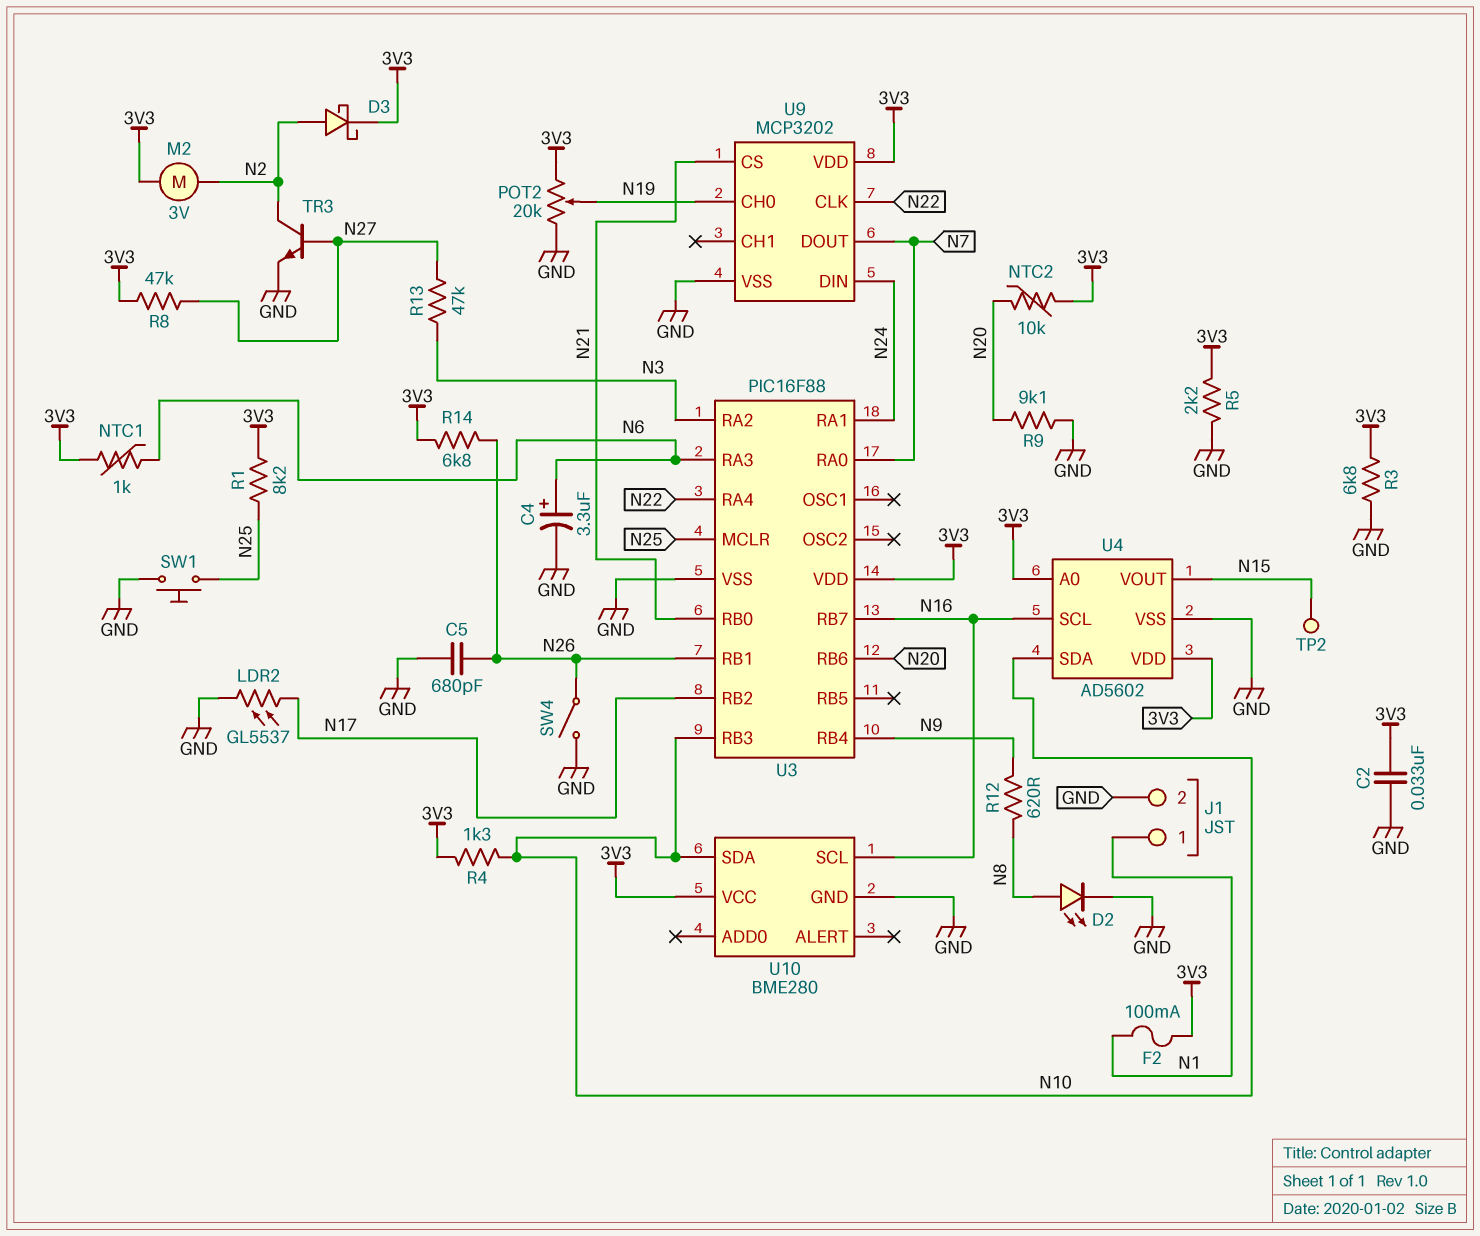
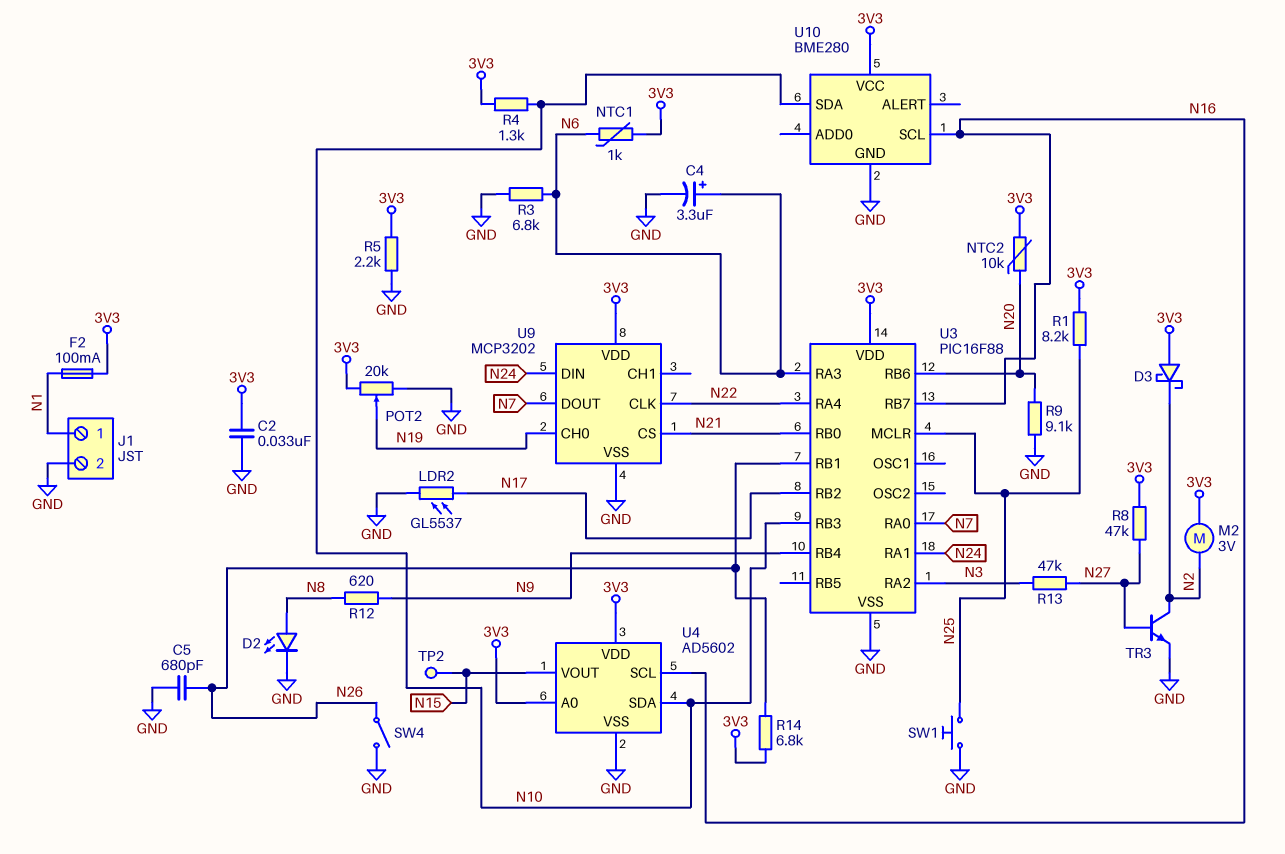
D3: schottky (A N2, K 3V3) -> schottky (A 3V3, K N2)
R3: 6.8k (3V3, GND) -> 6.8k (GND, N6)

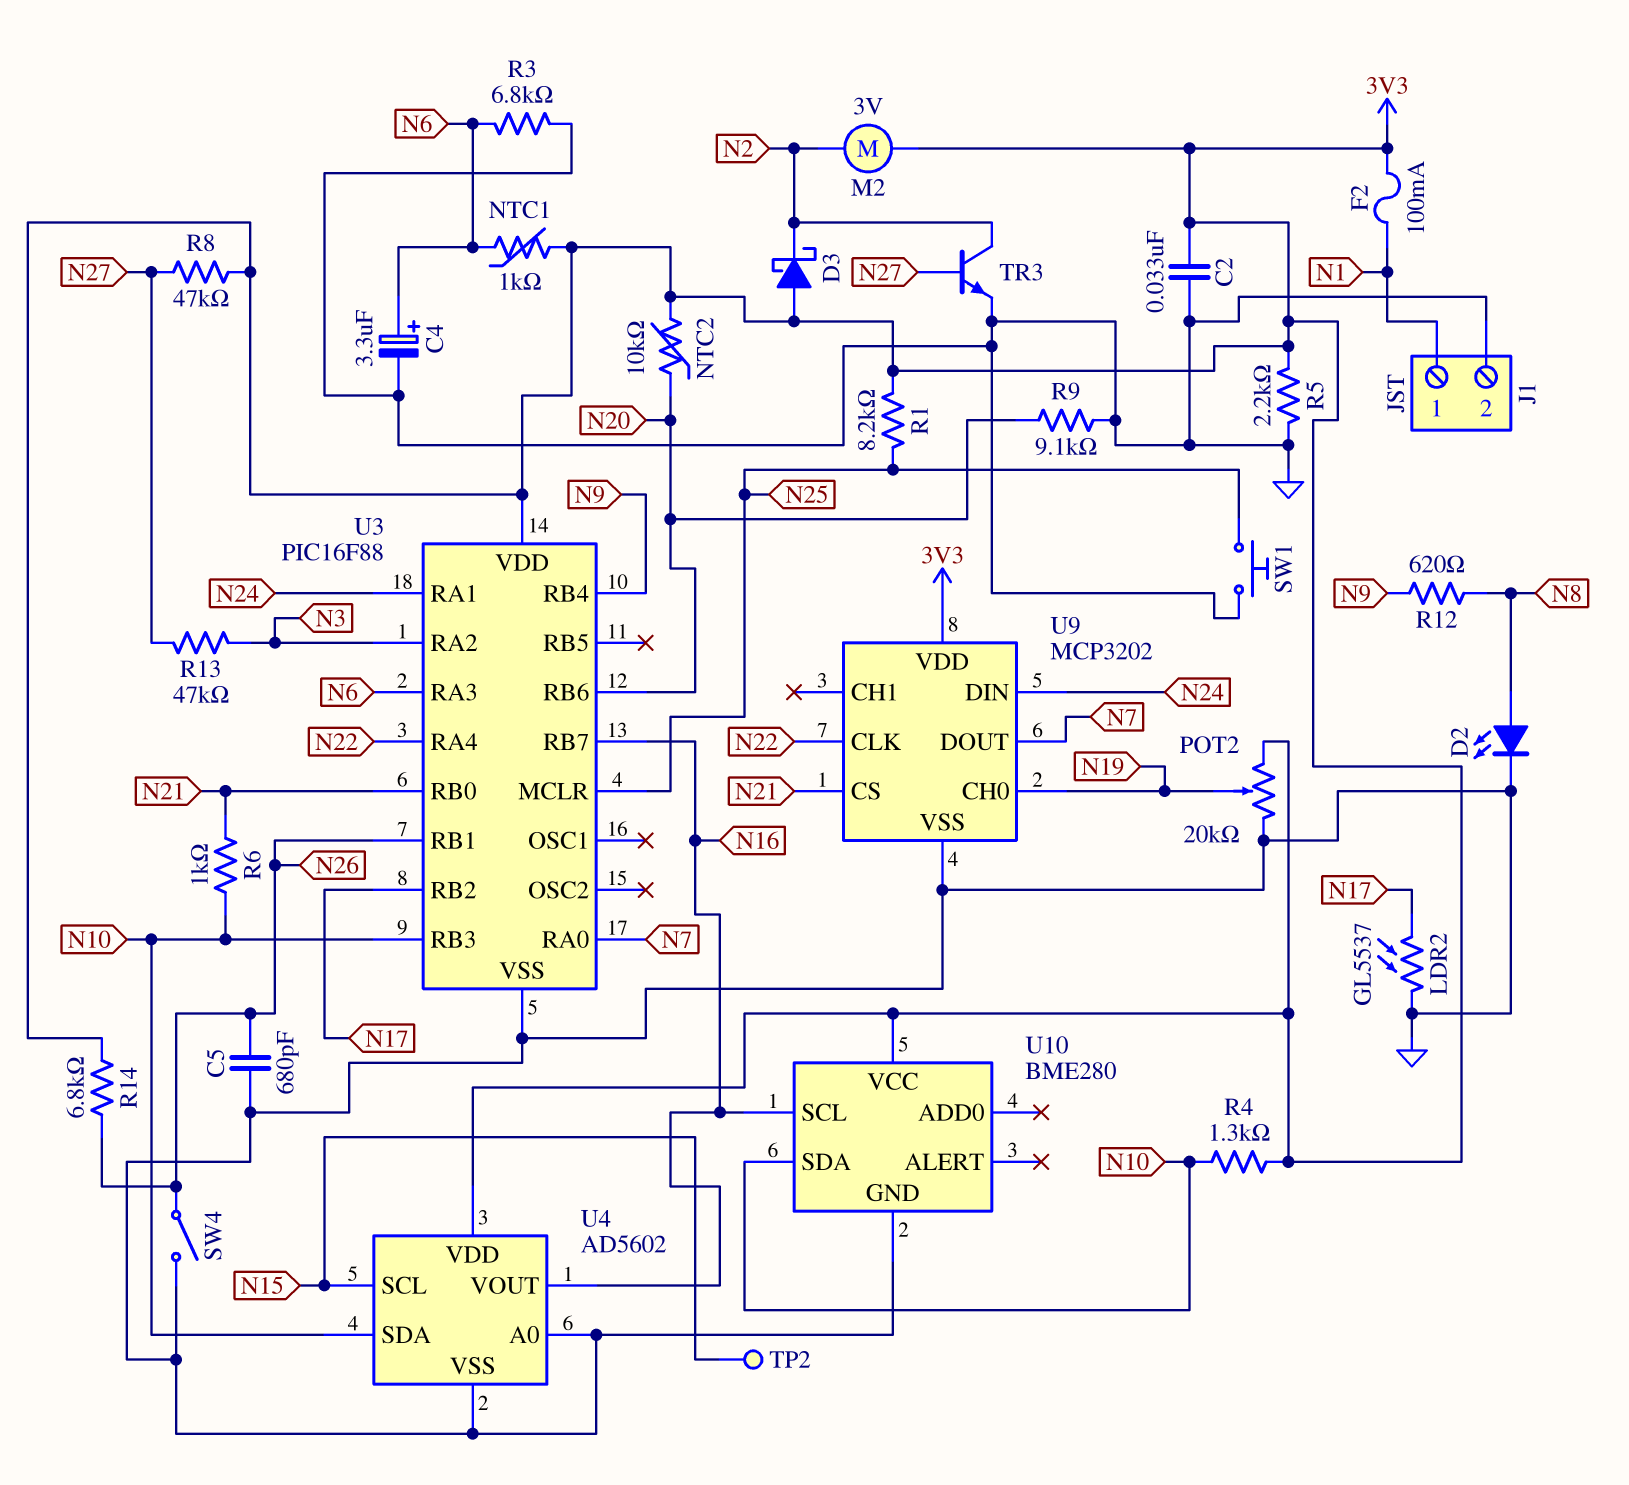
R6: none -> 1k (N10, N21)
U4 pin A0: 3V3 -> GND
U4 pin SCL: N16 -> N15
U4 pin VOUT: N15 -> N16

